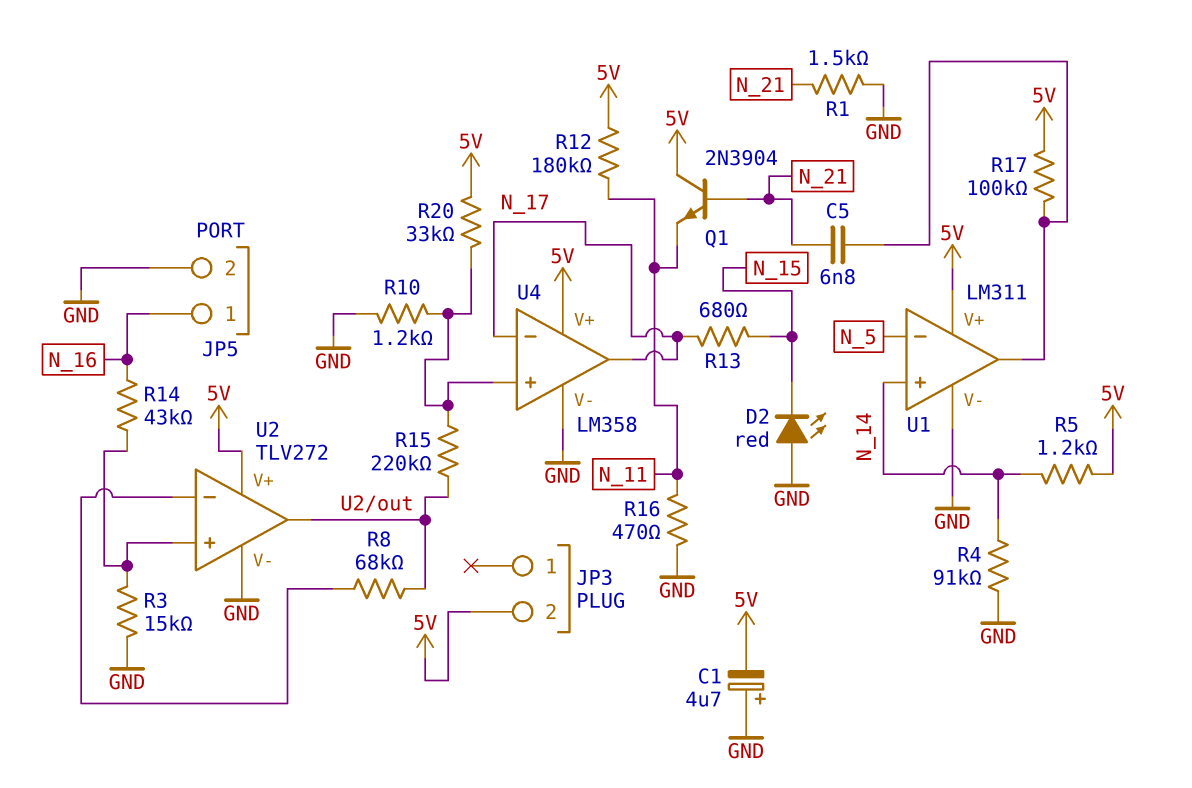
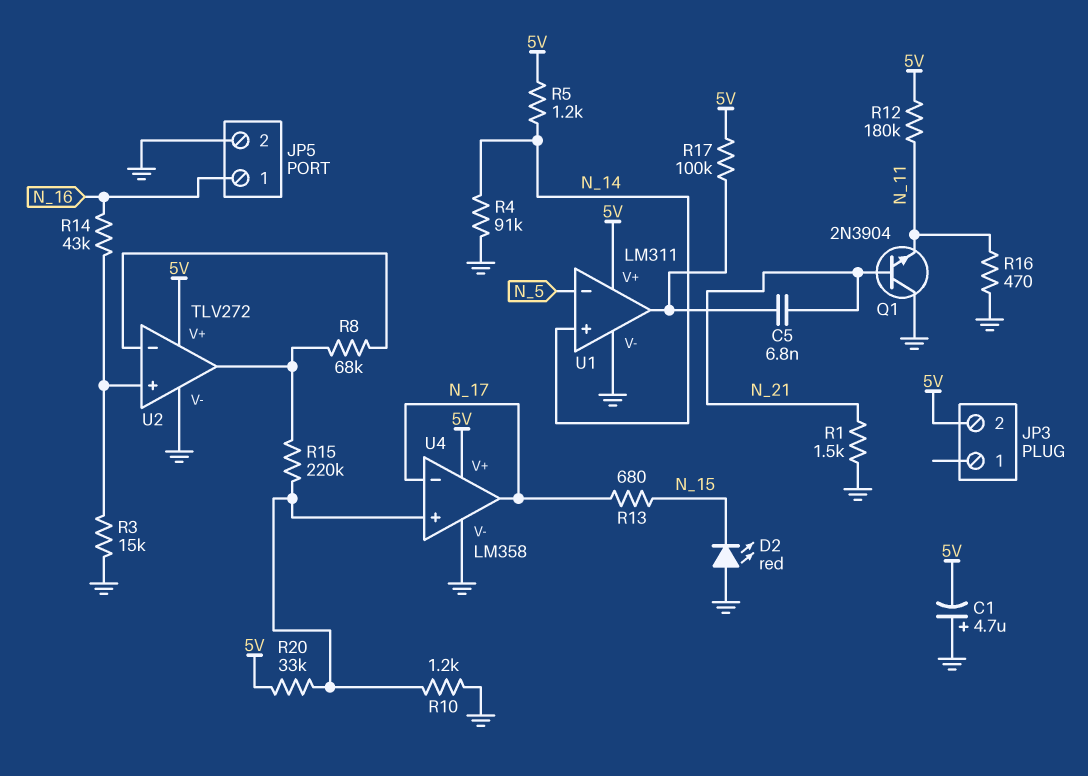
Q1: NPN 2N3904 (B N_21, C 5V, E N_11) -> NPN 2N3904 (B N_21, C GND, E N_11)

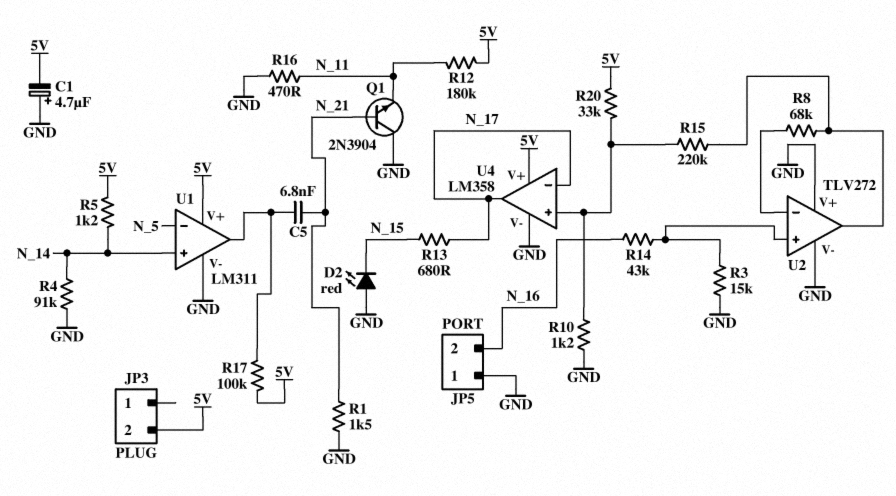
JP5 pin 1: N_16 -> GND
JP5 pin 2: GND -> N_16
U2 pin V+: 5V -> GND

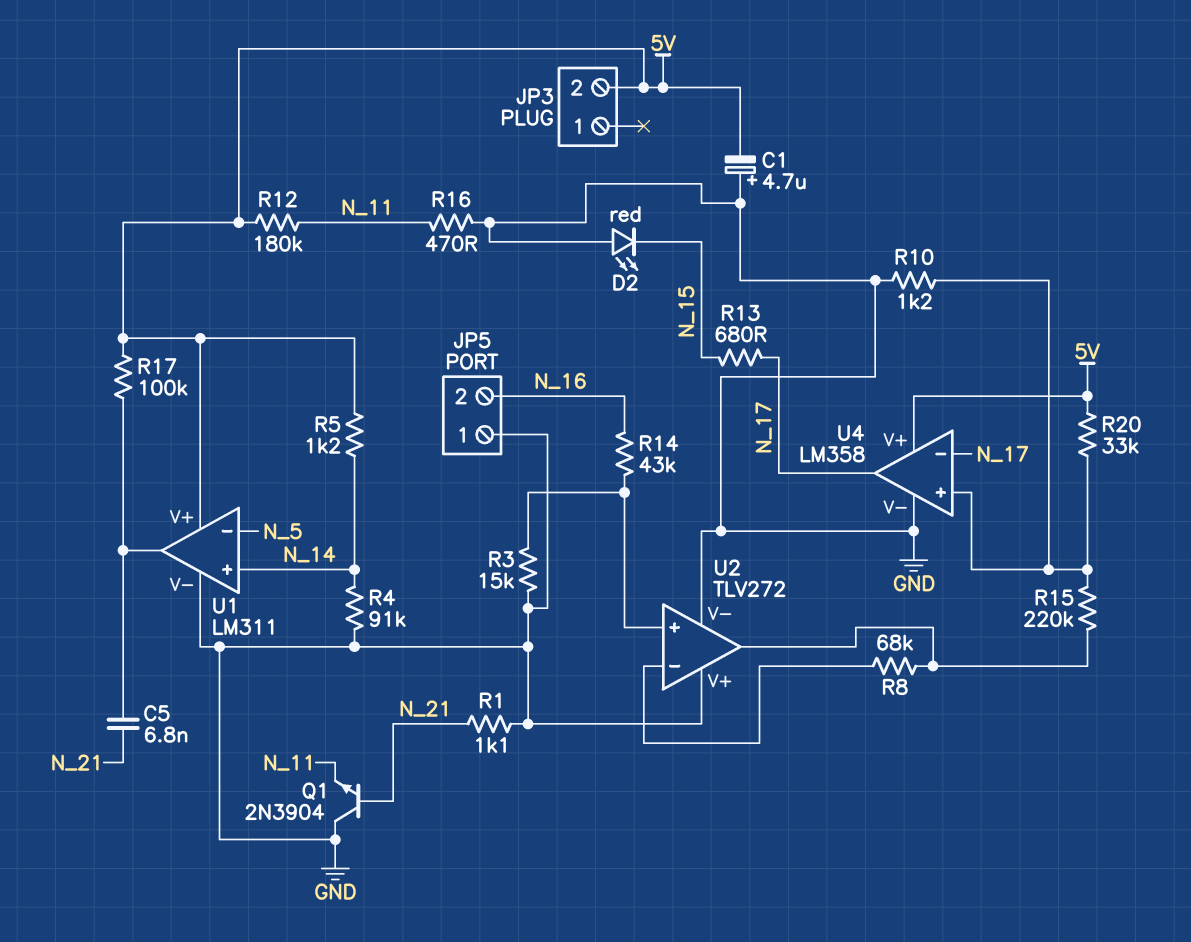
R1: 1.5k (GND, N_21) -> 1.1k (GND, N_21)

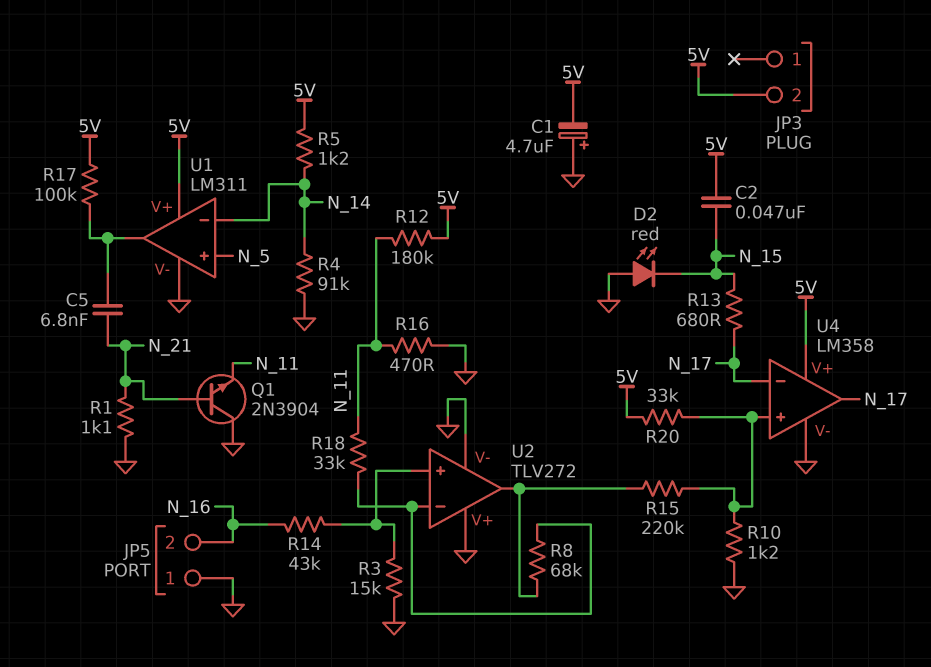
C2: none -> 47nF (5V, N_15)
R18: none -> 33k (N_11, U2/in-)
U1 pin in+: N_14 -> N_5
U1 pin in-: N_5 -> N_14

